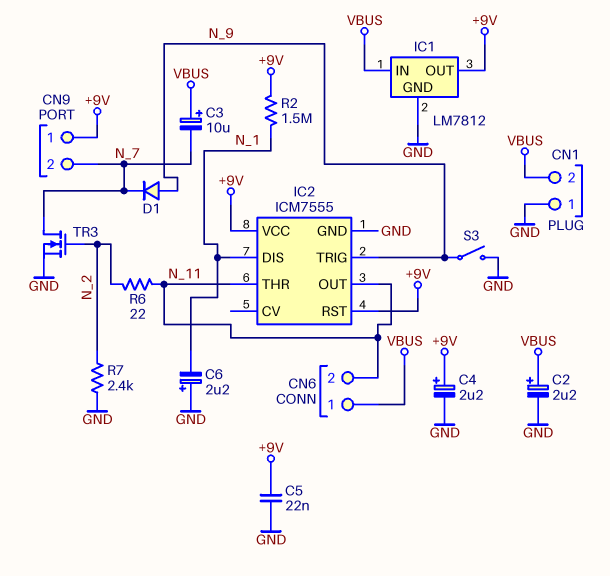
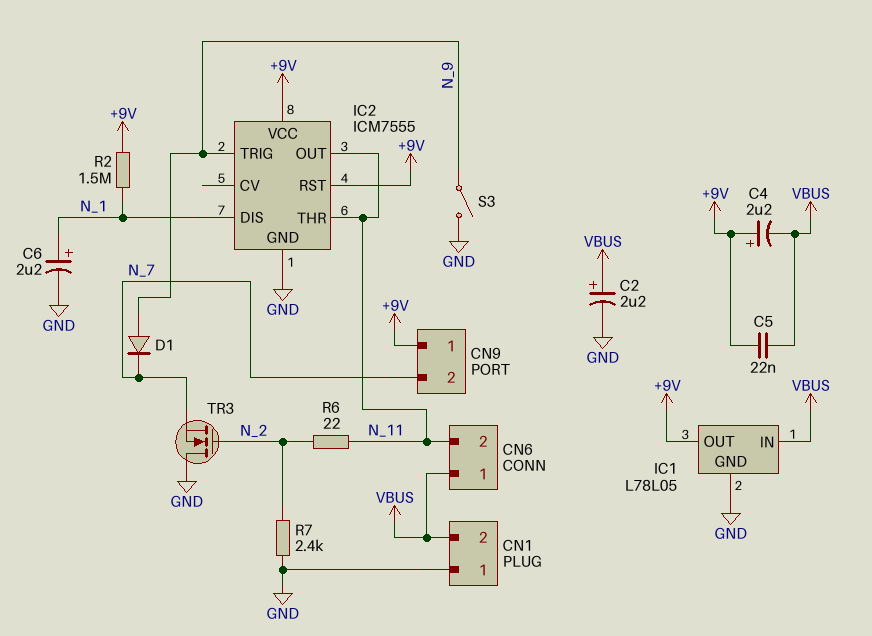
C3: 10uF (plus VBUS, minus N_7) -> none
C4: 2.2uF (plus +9V, minus GND) -> 2.2uF (plus +9V, minus VBUS)
C5: 22nF (+9V, GND) -> 22nF (+9V, VBUS)
C6: 2.2uF (plus GND, minus N_1) -> 2.2uF (plus N_1, minus GND)
IC1: LM7812 -> L78L05
TR3: NMOS (G N_2, D N_7, S GND) -> NMOS (G N_2, D GND, S N_7)

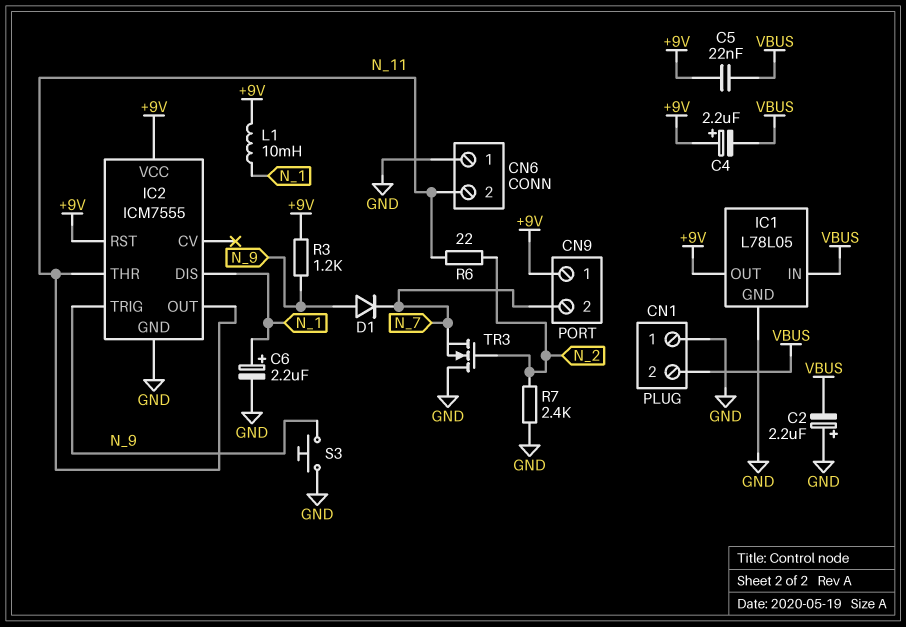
C2: 2.2uF (plus VBUS, minus GND) -> 2.2uF (plus GND, minus VBUS)
CN6 pin 1: VBUS -> GND
L1: none -> 10mH (+9V, N_1)
R2: 1.5M (+9V, N_1) -> none
R3: none -> 1.2k (+9V, N_9)
S3: switch (GND, N_9) -> button (GND, N_9)

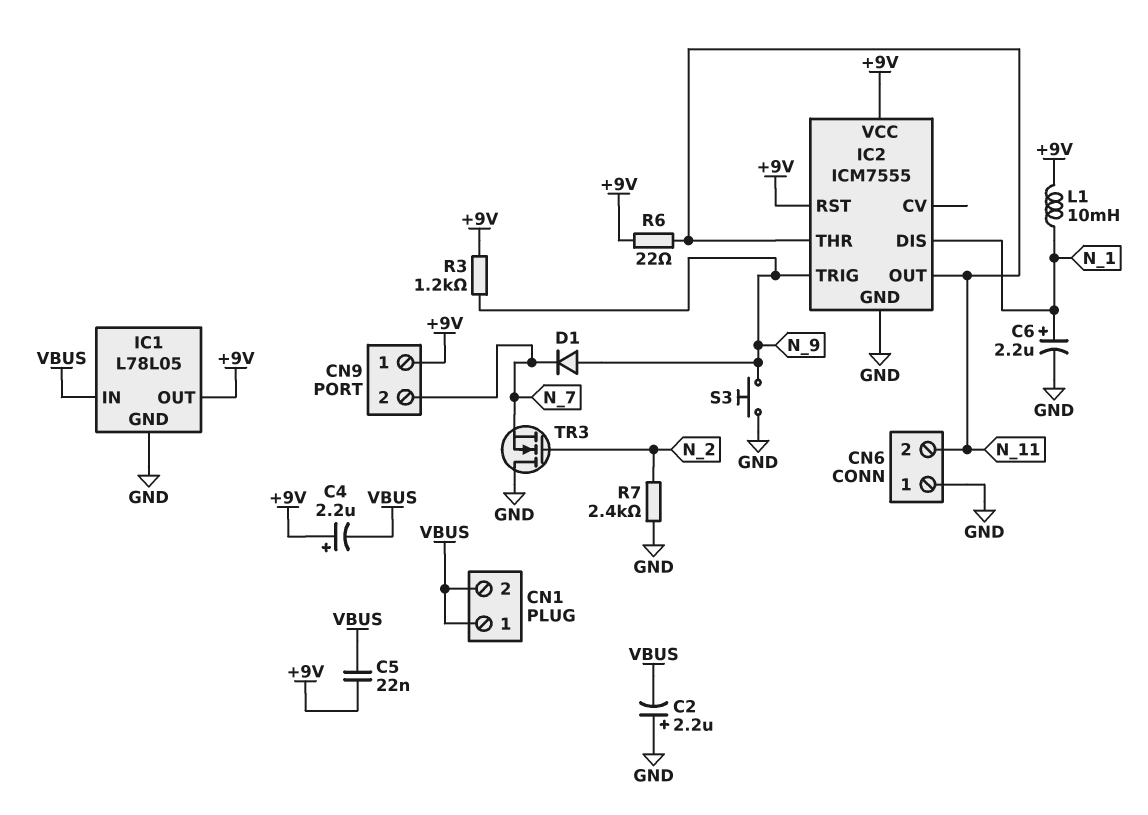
CN1 pin 1: GND -> VBUS
R6: 22 (N_2, N_11) -> 22 (+9V, N_11)

